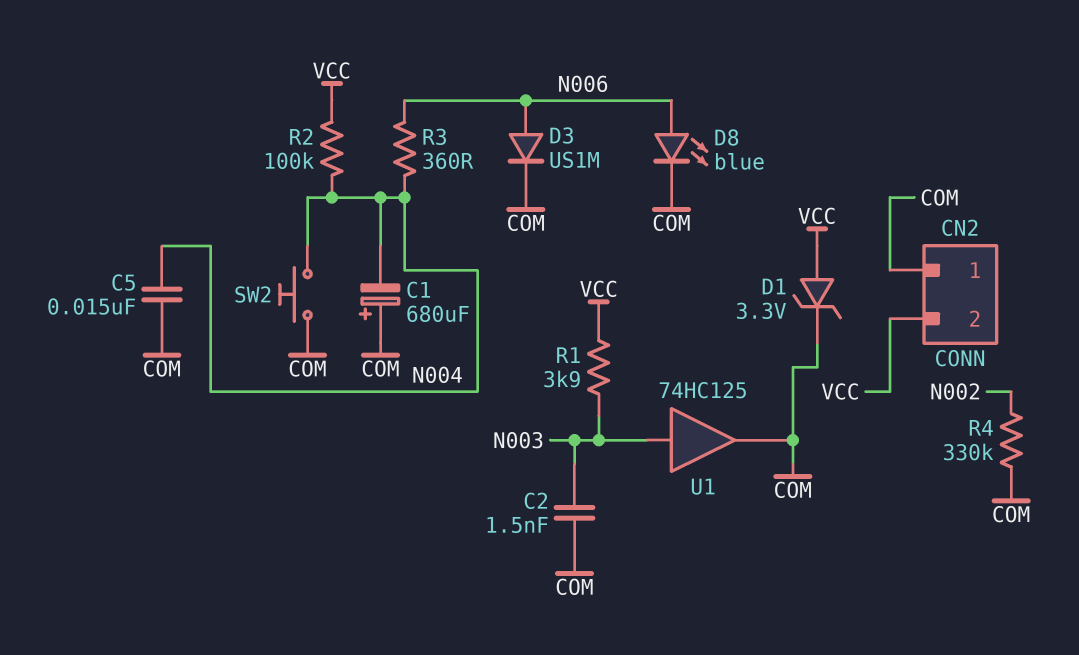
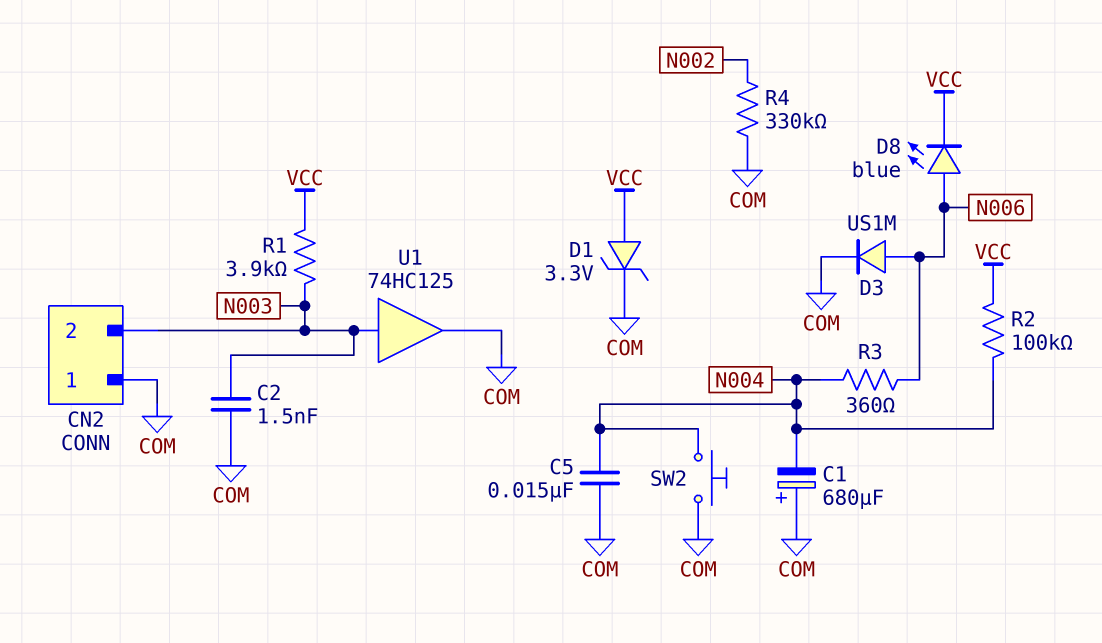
CN2 pin 2: VCC -> N003
D8: LED blue (A N006, K COM) -> LED blue (A N006, K VCC)

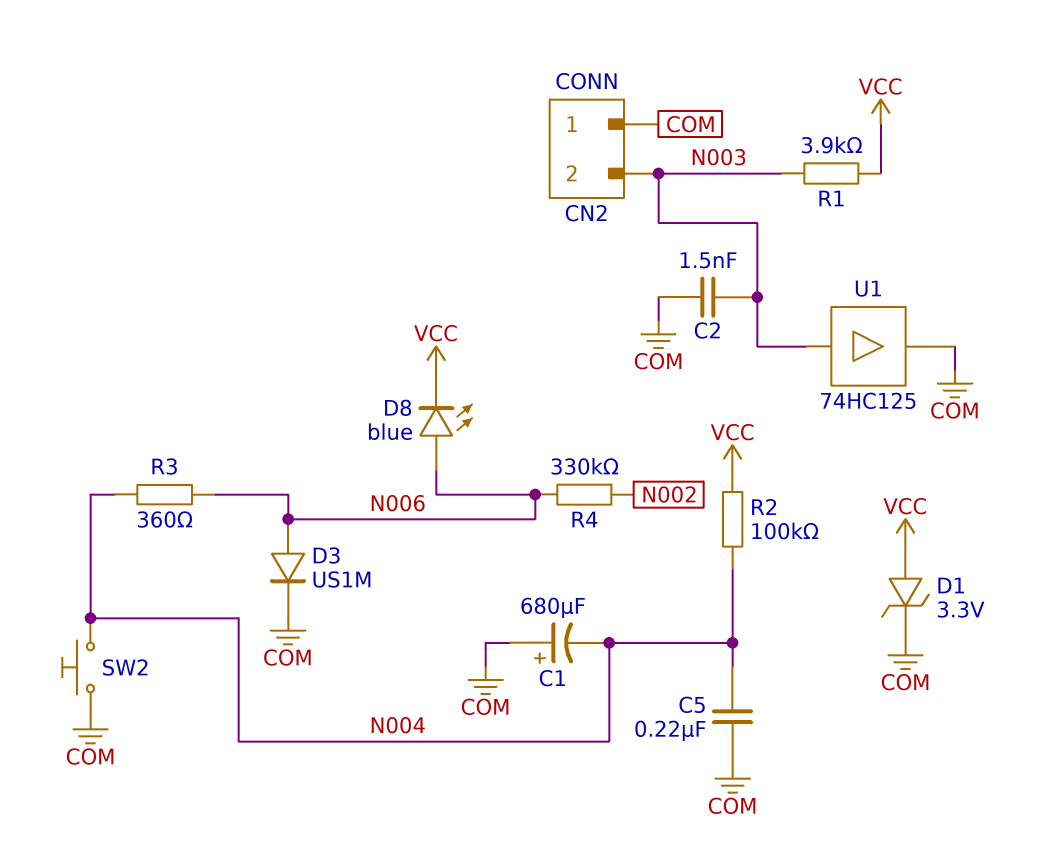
C5: 15nF (COM, N004) -> 220nF (COM, N004)
R4: 330k (COM, N002) -> 330k (N002, N006)

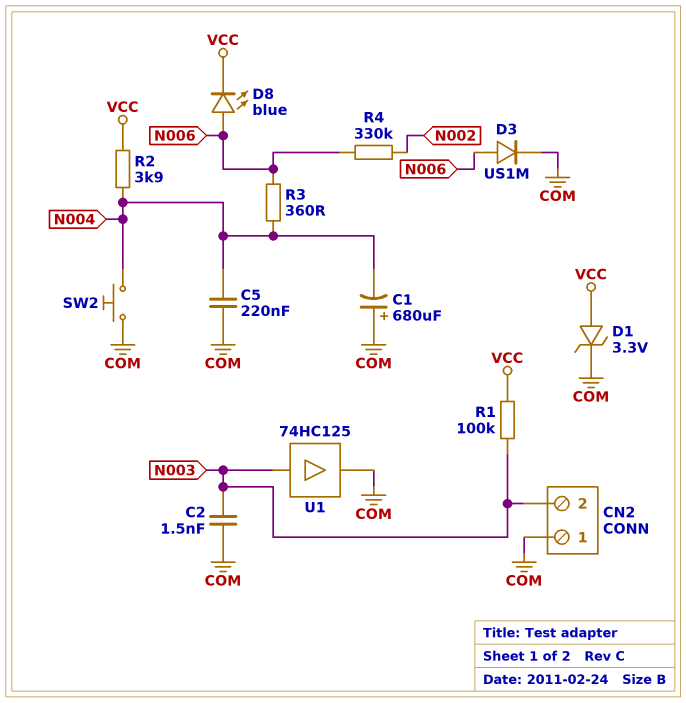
R1: 3.9k (N003, VCC) -> 100k (N003, VCC)
R2: 100k (N004, VCC) -> 3.9k (N004, VCC)

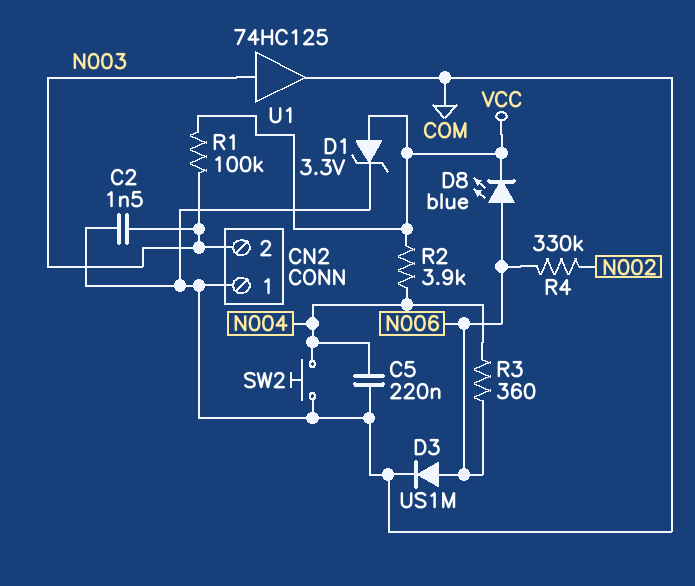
C1: 680uF (plus COM, minus N004) -> none

